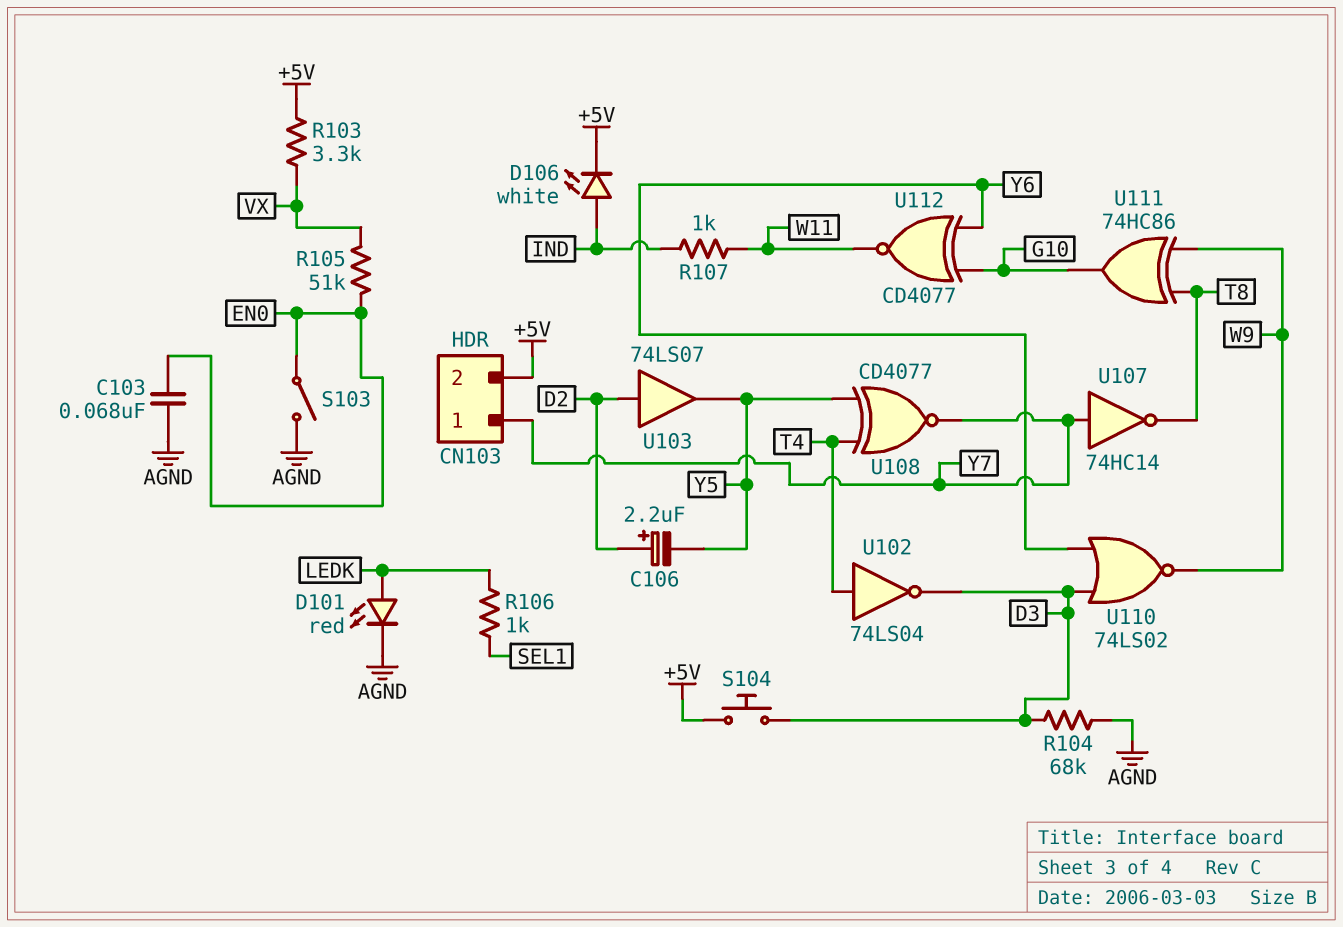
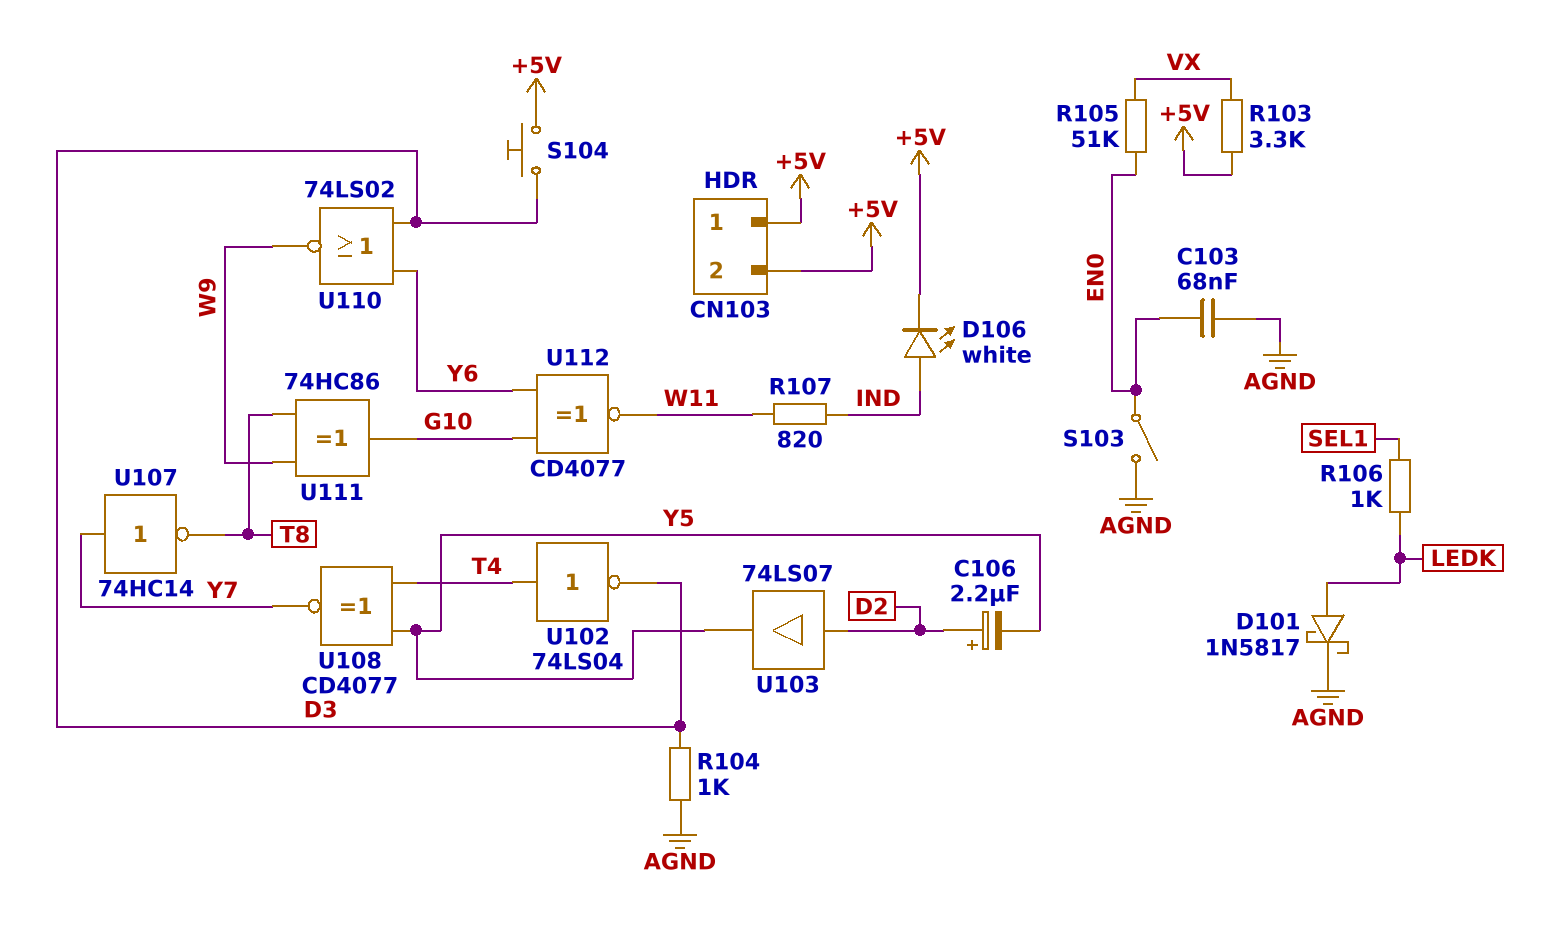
CN103 pin 1: Y7 -> +5V
D101: LED red (A LEDK, K AGND) -> schottky 1N5817 (A LEDK, K AGND)
R104: 68k (AGND, D3) -> 1k (AGND, D3)
R107: 1k (IND, W11) -> 820 (IND, W11)

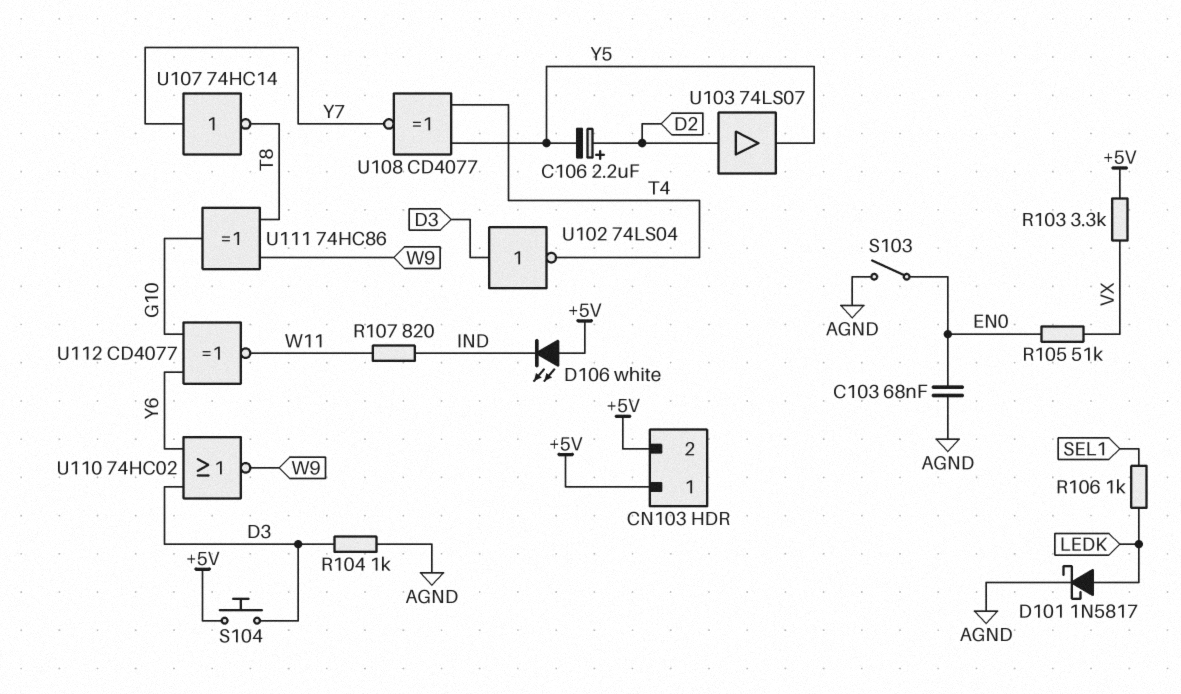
D106: LED white (A IND, K +5V) -> LED white (A +5V, K IND)
U102: NOT 74LS04 (in T4, out D3) -> NOT 74LS04 (in D3, out T4)
U110: NOR 74LS02 (in D3, in Y6, out W9) -> NOR 74HC02 (in D3, in Y6, out W9)

